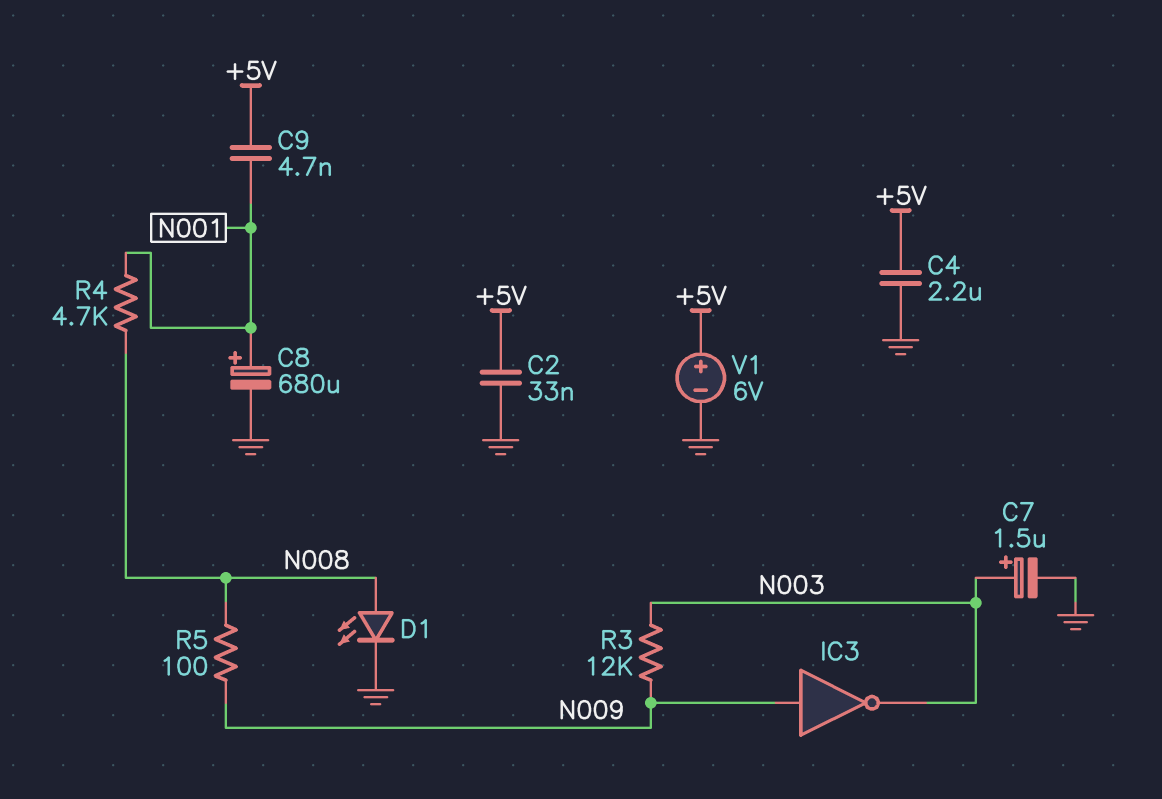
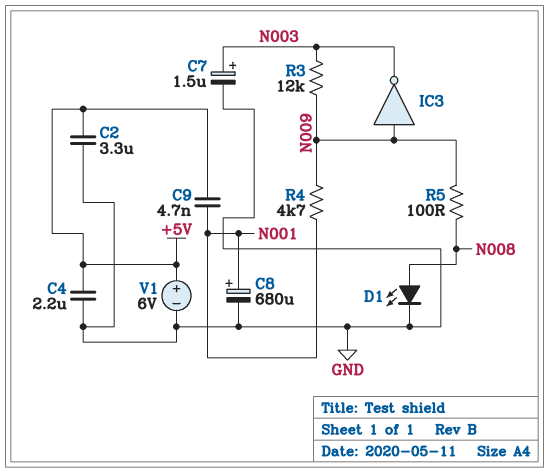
C2: 33nF (+5V, GND) -> 3.3uF (+5V, GND)
R4: 4.7k (N001, N008) -> 4.7k (N001, N009)

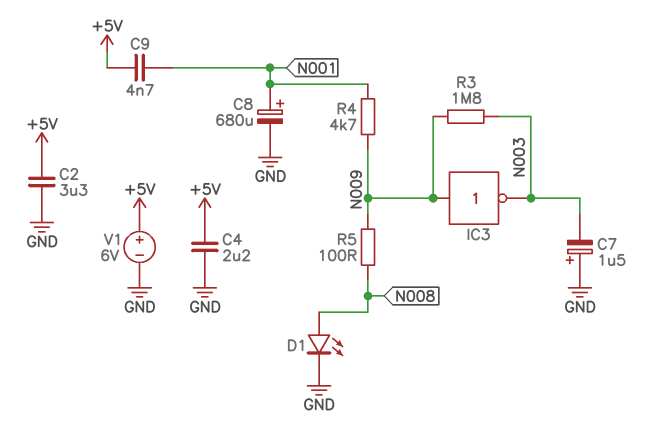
C7: 1.5uF (plus N003, minus GND) -> 1.5uF (plus GND, minus N003)
R3: 12k (N003, N009) -> 1.8M (N003, N009)

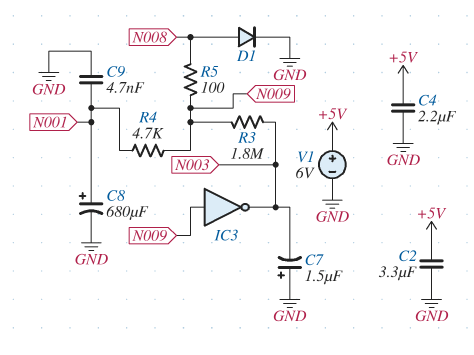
C9: 4.7nF (+5V, N001) -> 4.7nF (GND, N001)
D1: LED (A N008, K GND) -> diode (A N008, K GND)

